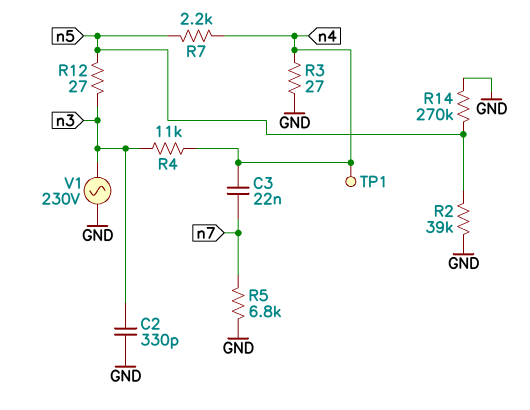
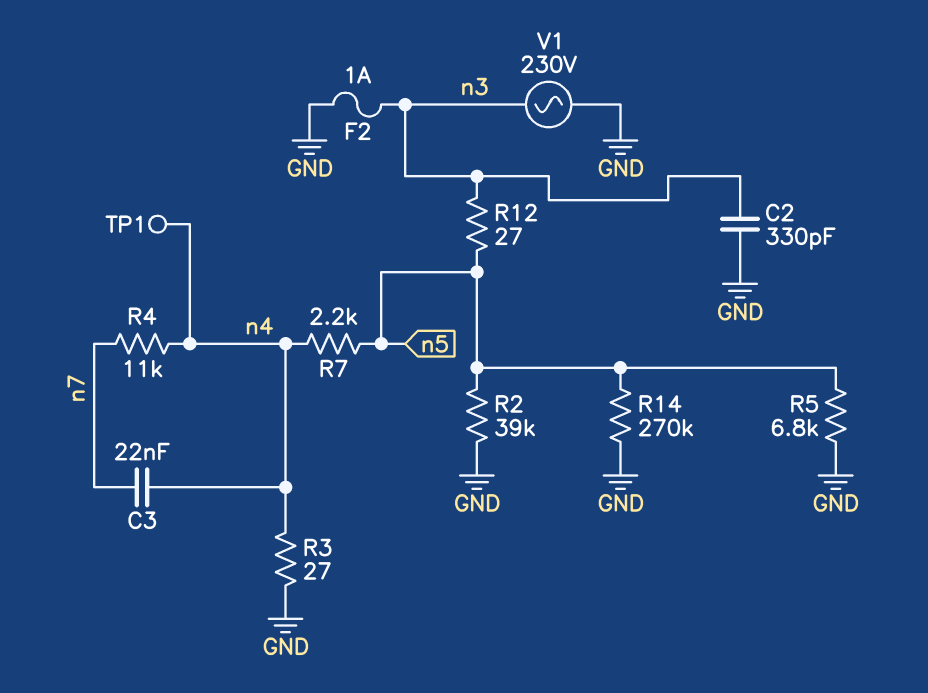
F2: none -> 1A (GND, n3)
R4: 11k (n3, n4) -> 11k (n4, n7)
R5: 6.8k (GND, n7) -> 6.8k (GND, n5)

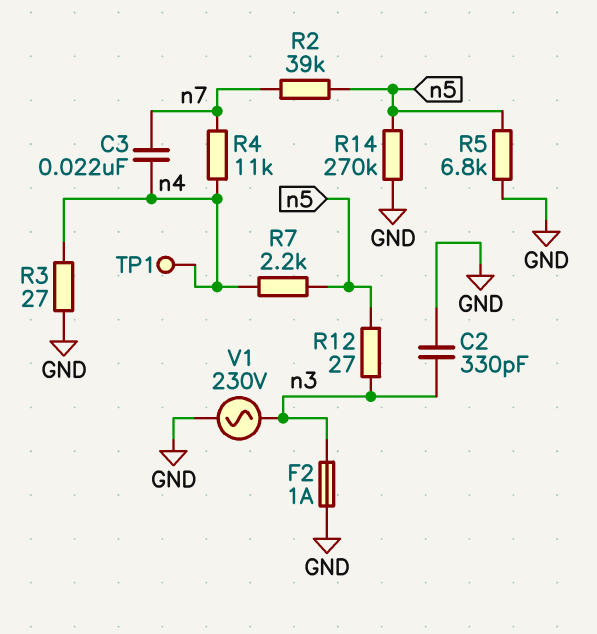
R2: 39k (GND, n5) -> 39k (n5, n7)

